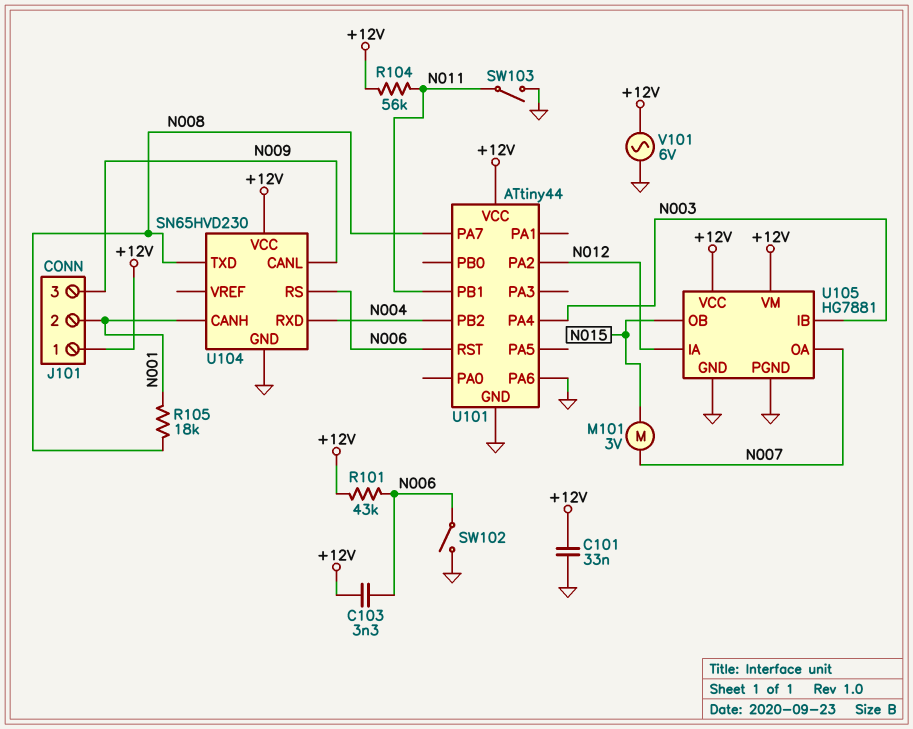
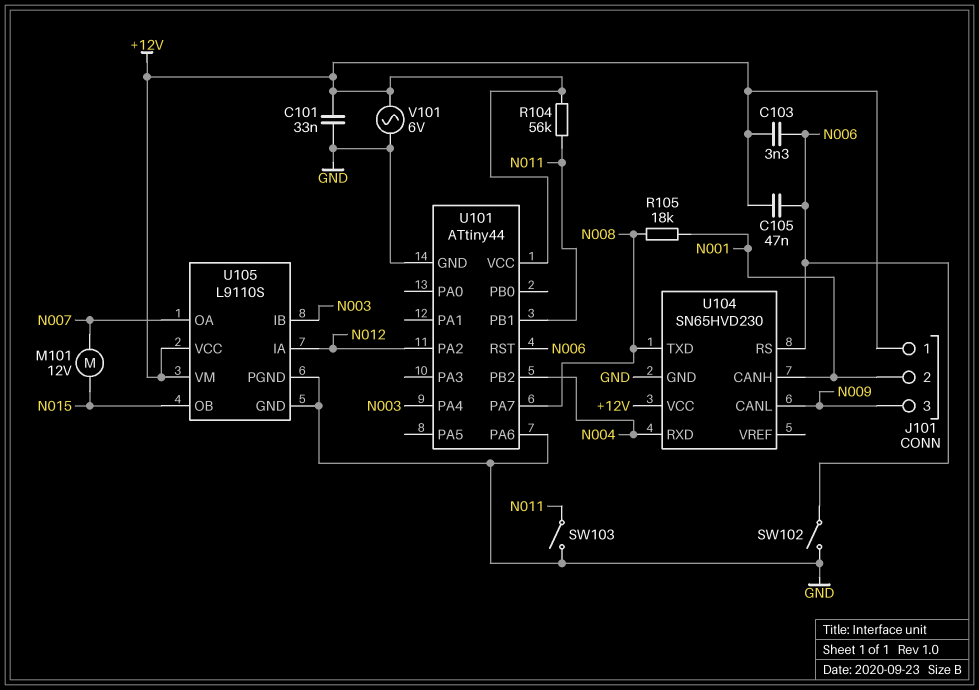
C105: none -> 47nF (+12V, N006)
M101: motor 3V (N007, N015) -> motor 12V (N007, N015)
R101: 43k (+12V, N006) -> none
U105: HG7881 -> L9110S

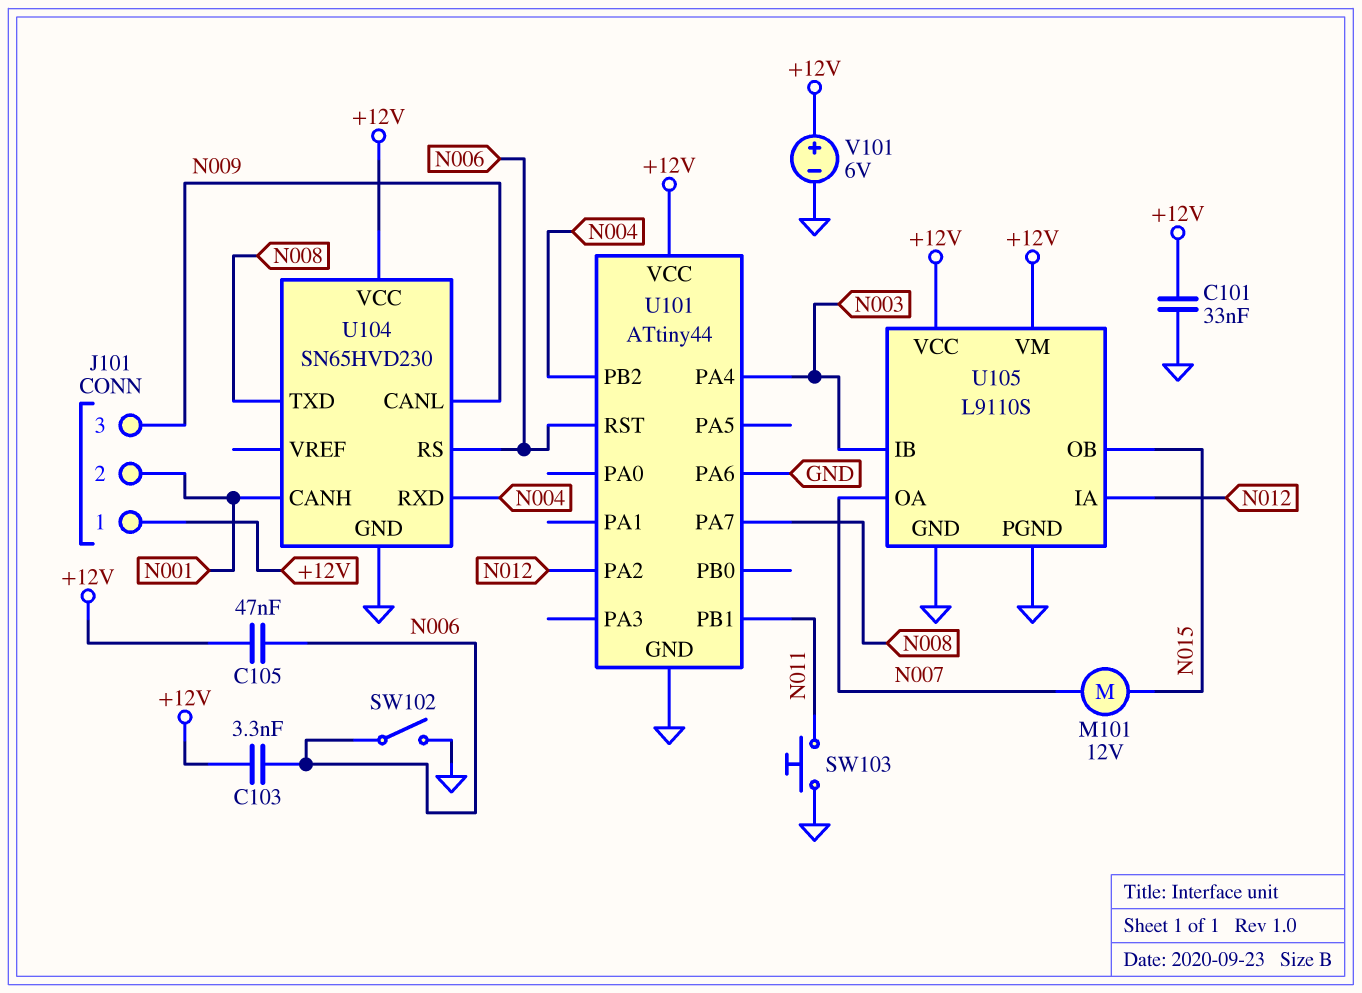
R104: 56k (+12V, N011) -> none
R105: 18k (N001, N008) -> none
SW103: switch (GND, N011) -> button (GND, N011)
V101: AC 6V (+12V, GND) -> 6V (plus +12V, minus GND)

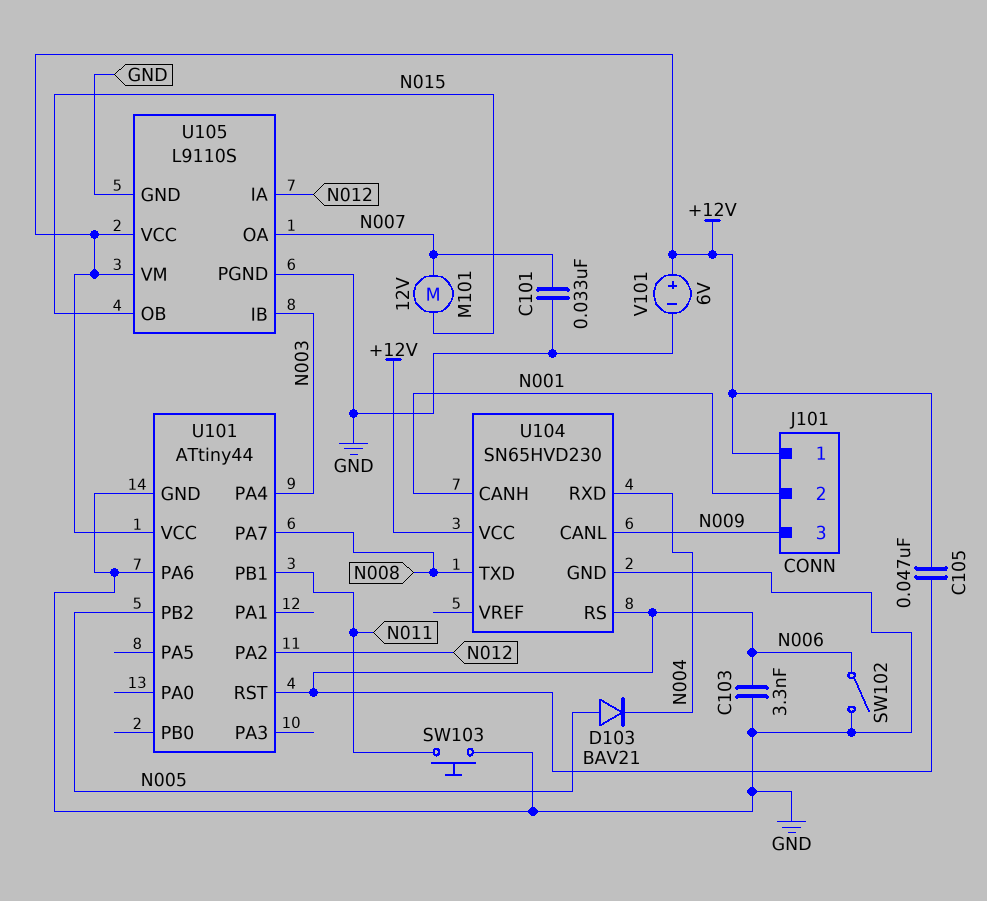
C101: 33nF (+12V, GND) -> 33nF (GND, N007)
C103: 3.3nF (+12V, N006) -> 3.3nF (GND, N006)
D103: none -> diode BAV21 (A N005, K N004)
U101 pin PB2: N004 -> N005

